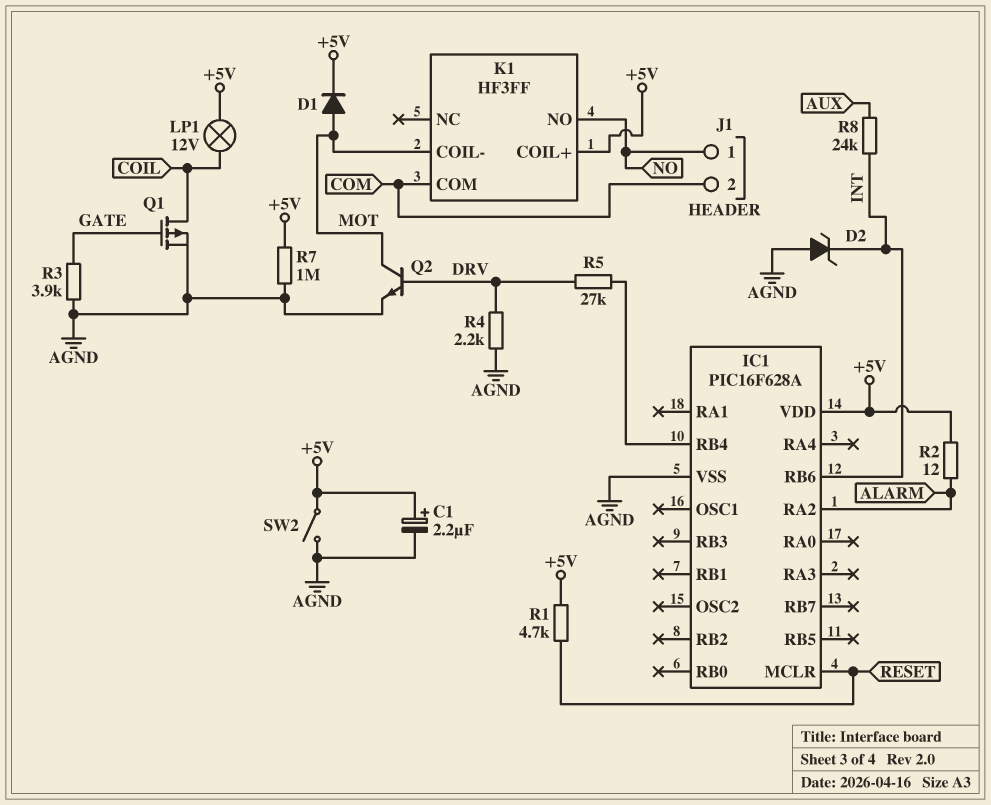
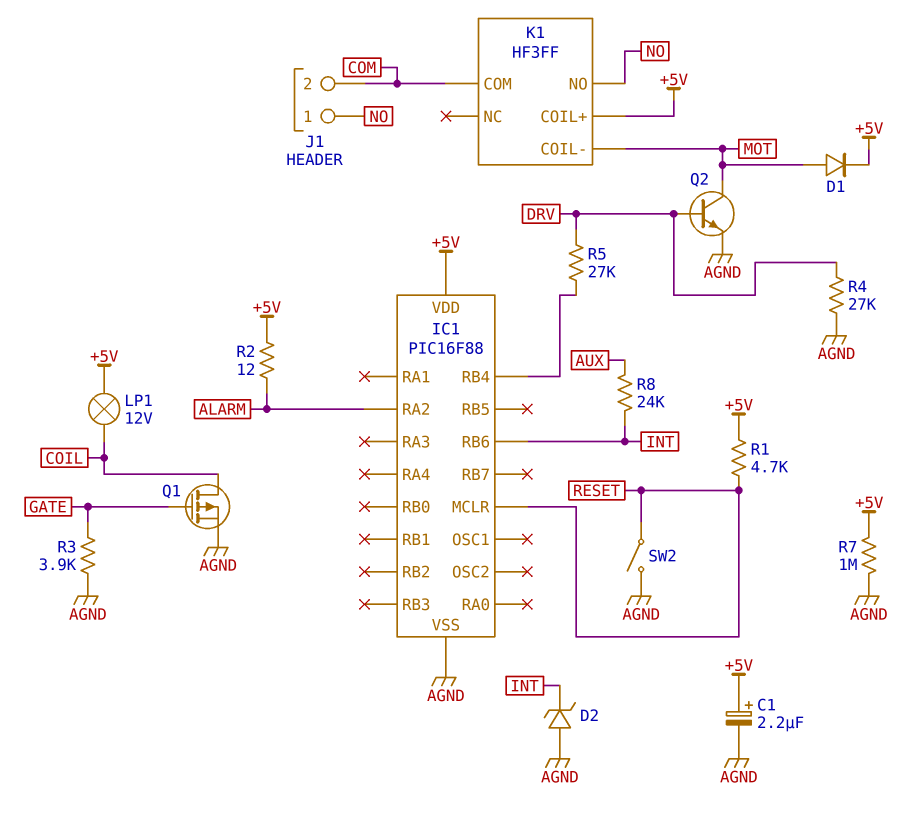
IC1: PIC16F628A -> PIC16F88
R4: 2.2k (AGND, DRV) -> 27k (AGND, DRV)
SW2: switch (+5V, AGND) -> switch (AGND, RESET)

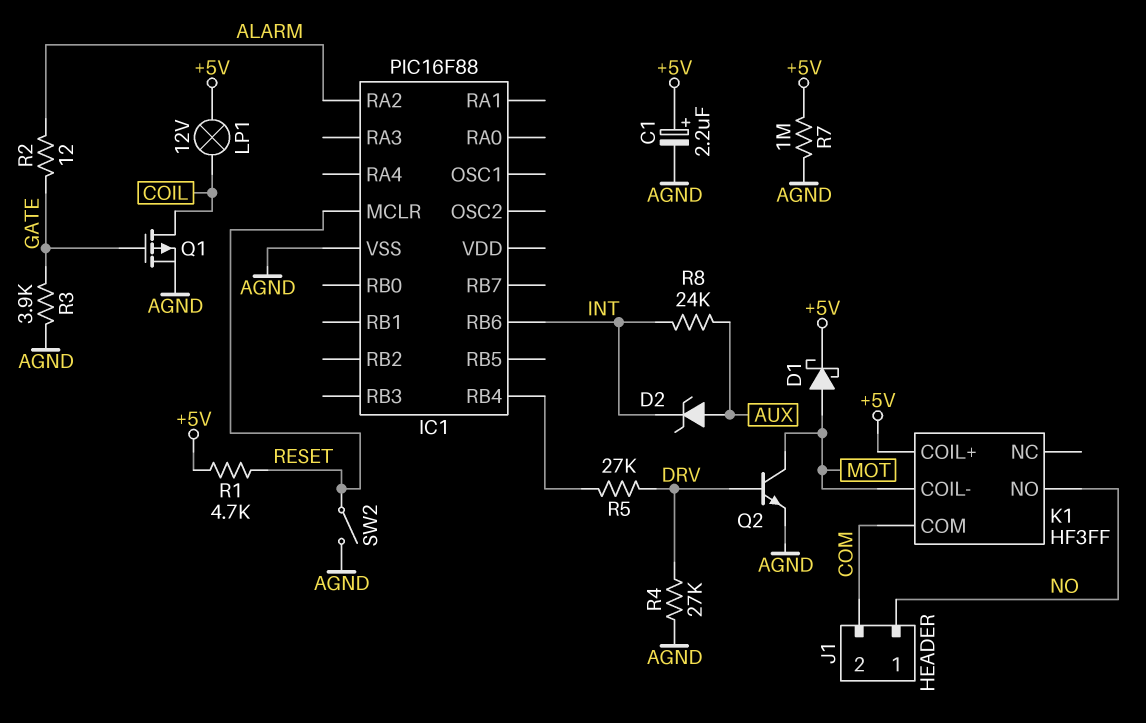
D1: diode (A MOT, K +5V) -> schottky (A MOT, K +5V)
D2: zener (A AGND, K INT) -> zener (A AUX, K INT)
IC1 pin VDD: +5V -> none
R2: 12 (+5V, ALARM) -> 12 (ALARM, GATE)

